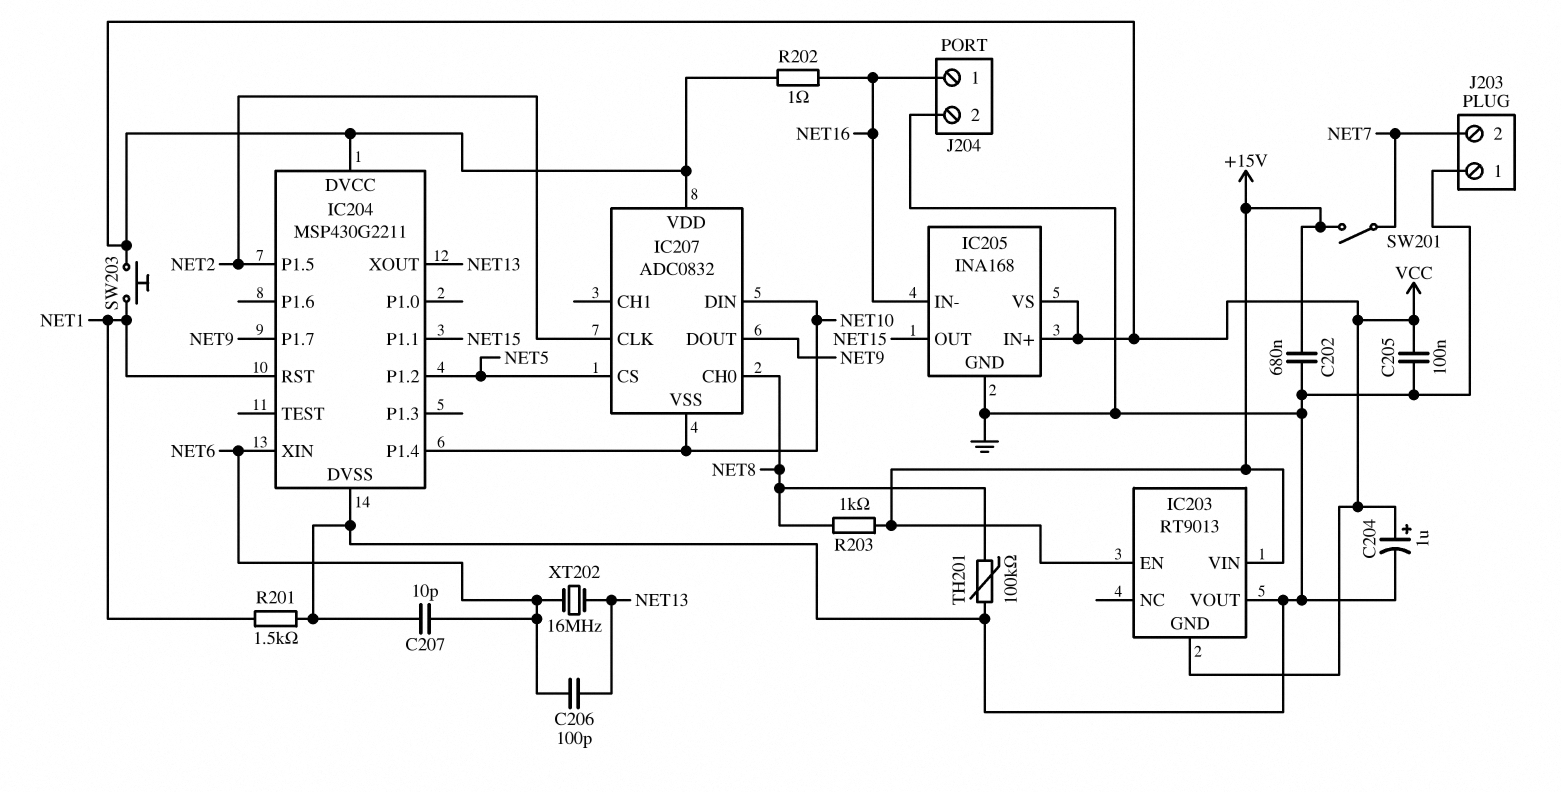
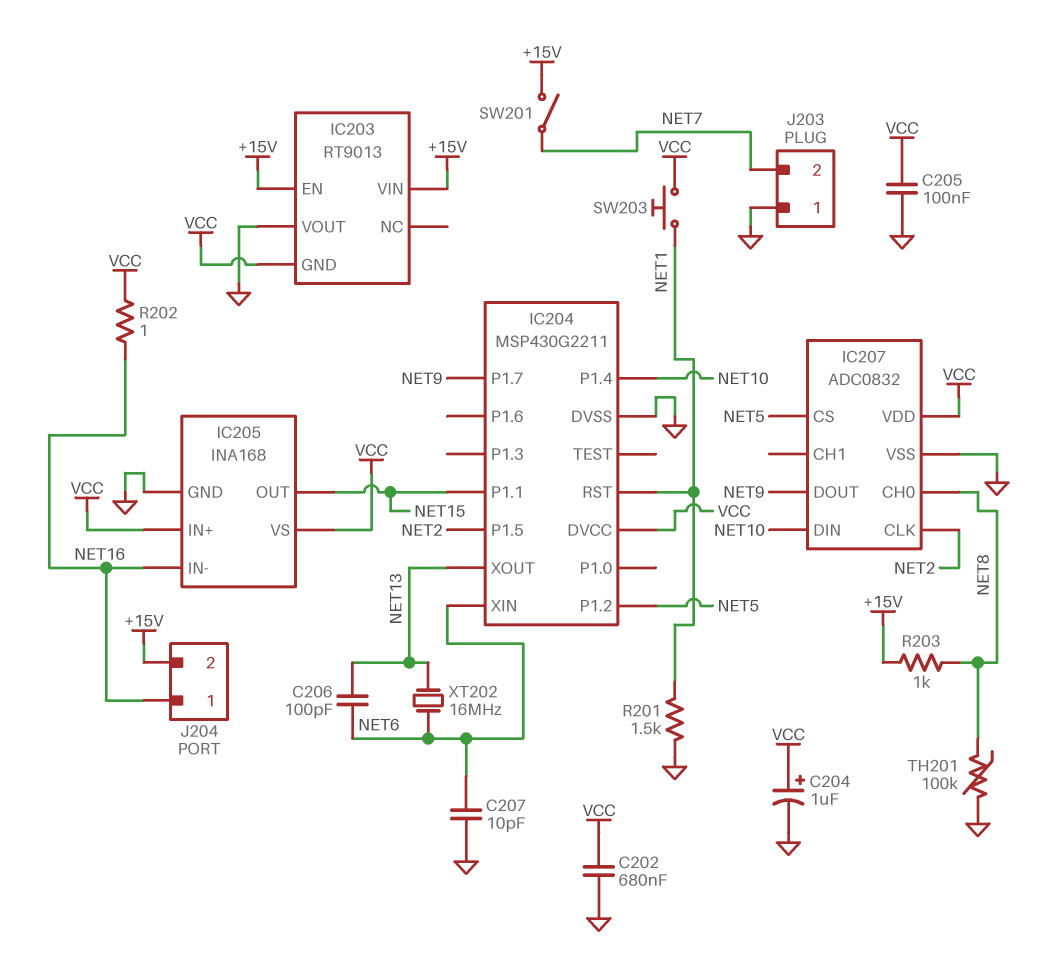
C202: 680nF (+15V, GND) -> 680nF (GND, VCC)
IC207 pin VSS: NET10 -> GND
J204 pin 2: GND -> +15V

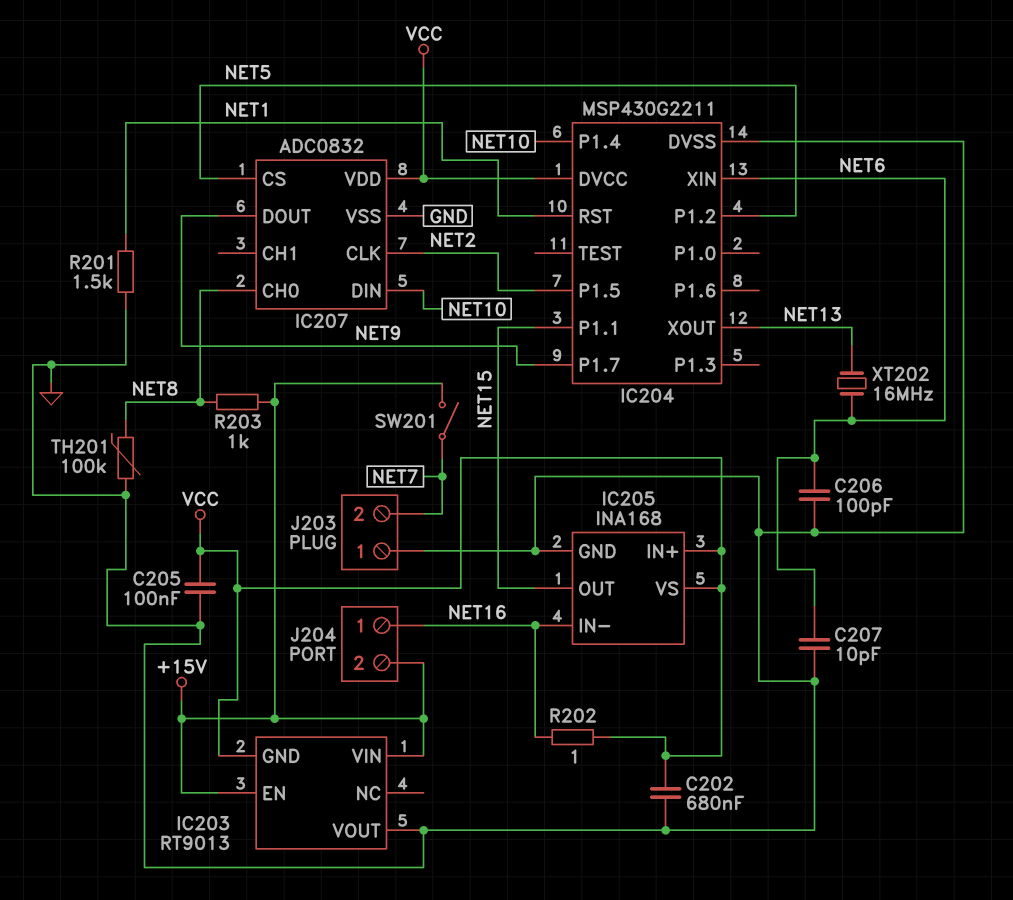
C204: 1uF (plus VCC, minus GND) -> none
C206: 100pF (NET6, NET13) -> 100pF (GND, NET6)
SW203: button (NET1, VCC) -> none

